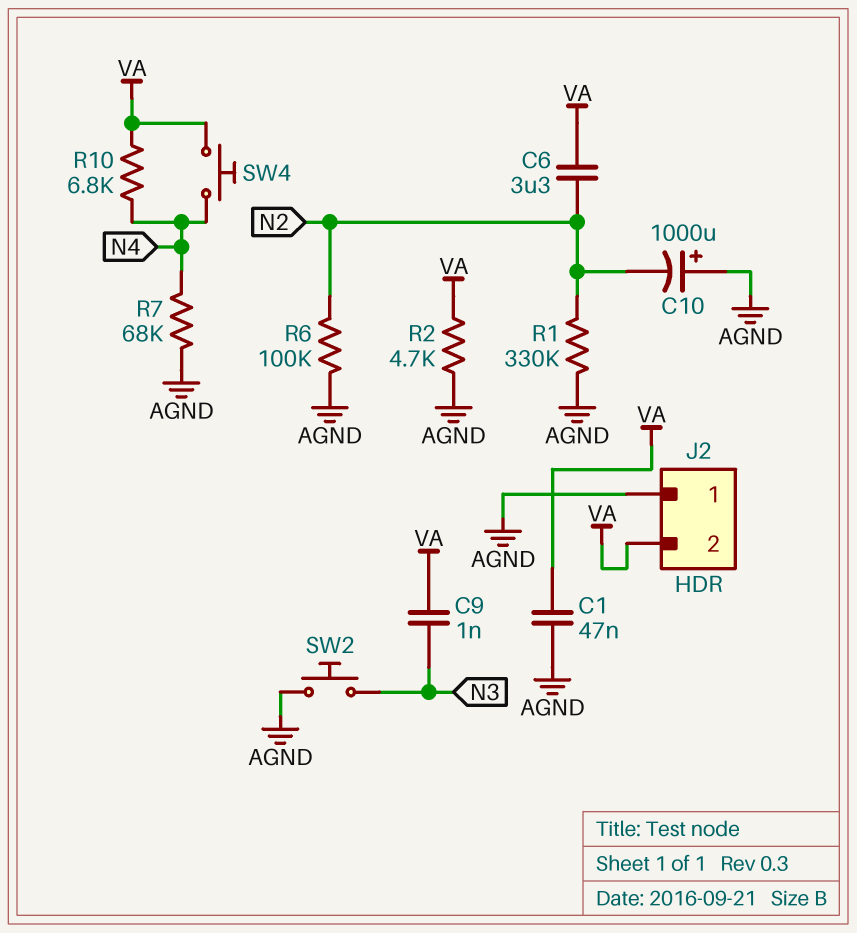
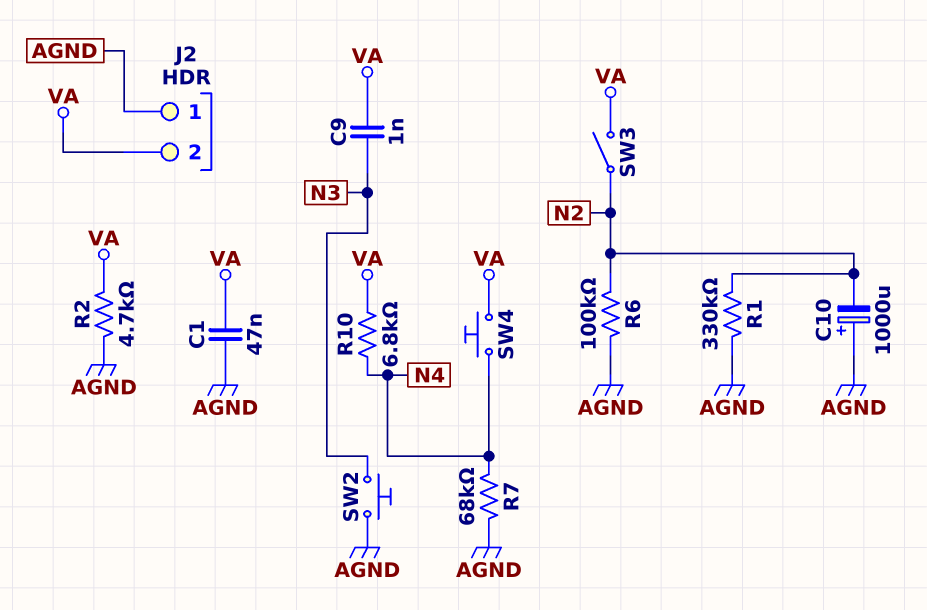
C6: 3.3uF (N2, VA) -> none
SW3: none -> switch (N2, VA)

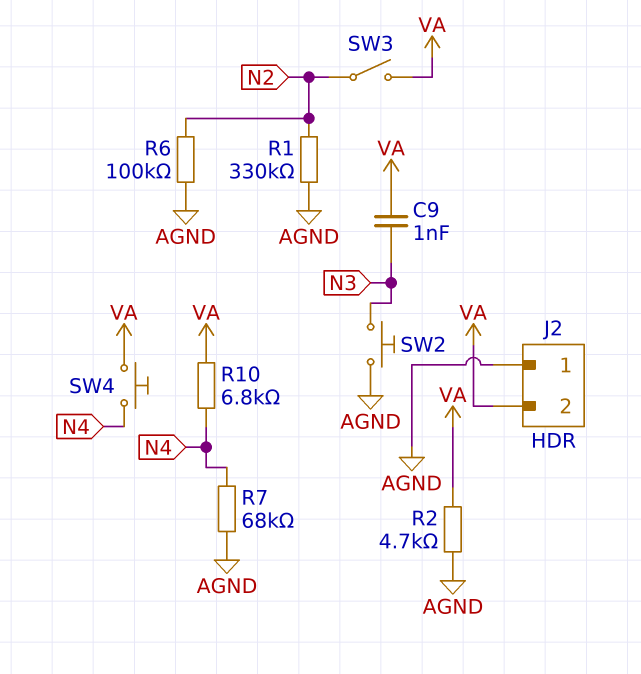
C1: 47nF (AGND, VA) -> none
C10: 1000uF (plus AGND, minus N2) -> none

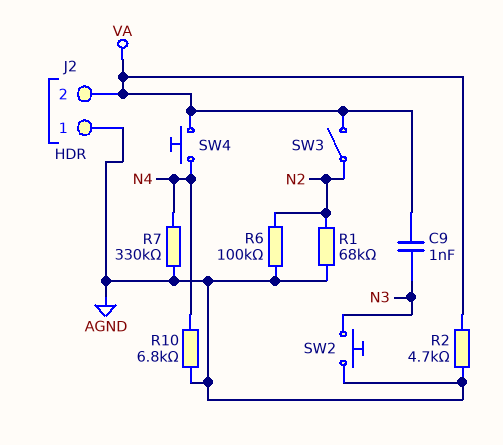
R1: 330k (AGND, N2) -> 68k (AGND, N2)
R7: 68k (AGND, N4) -> 330k (AGND, N4)
R10: 6.8k (N4, VA) -> 6.8k (AGND, N4)

